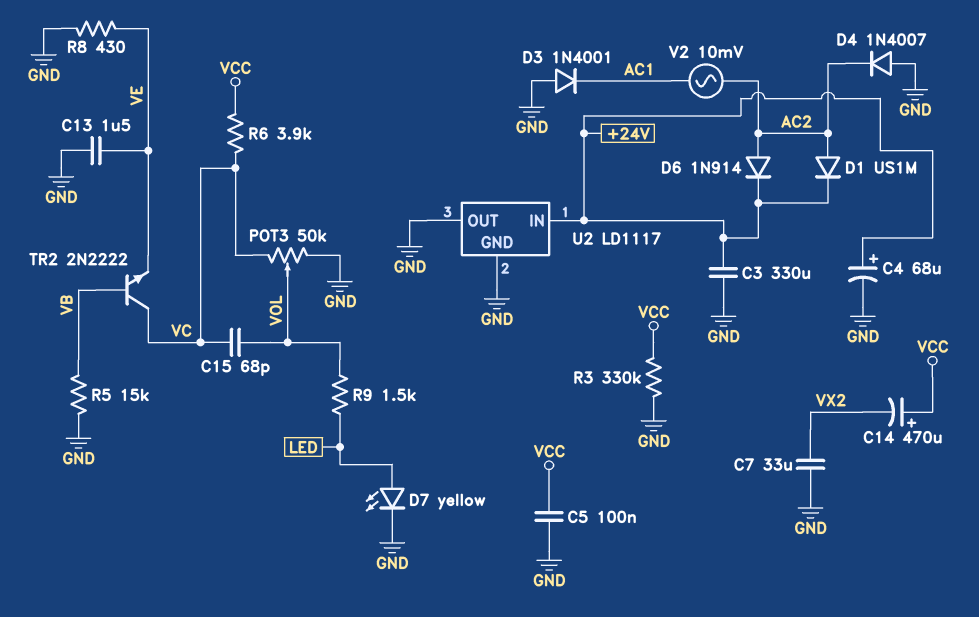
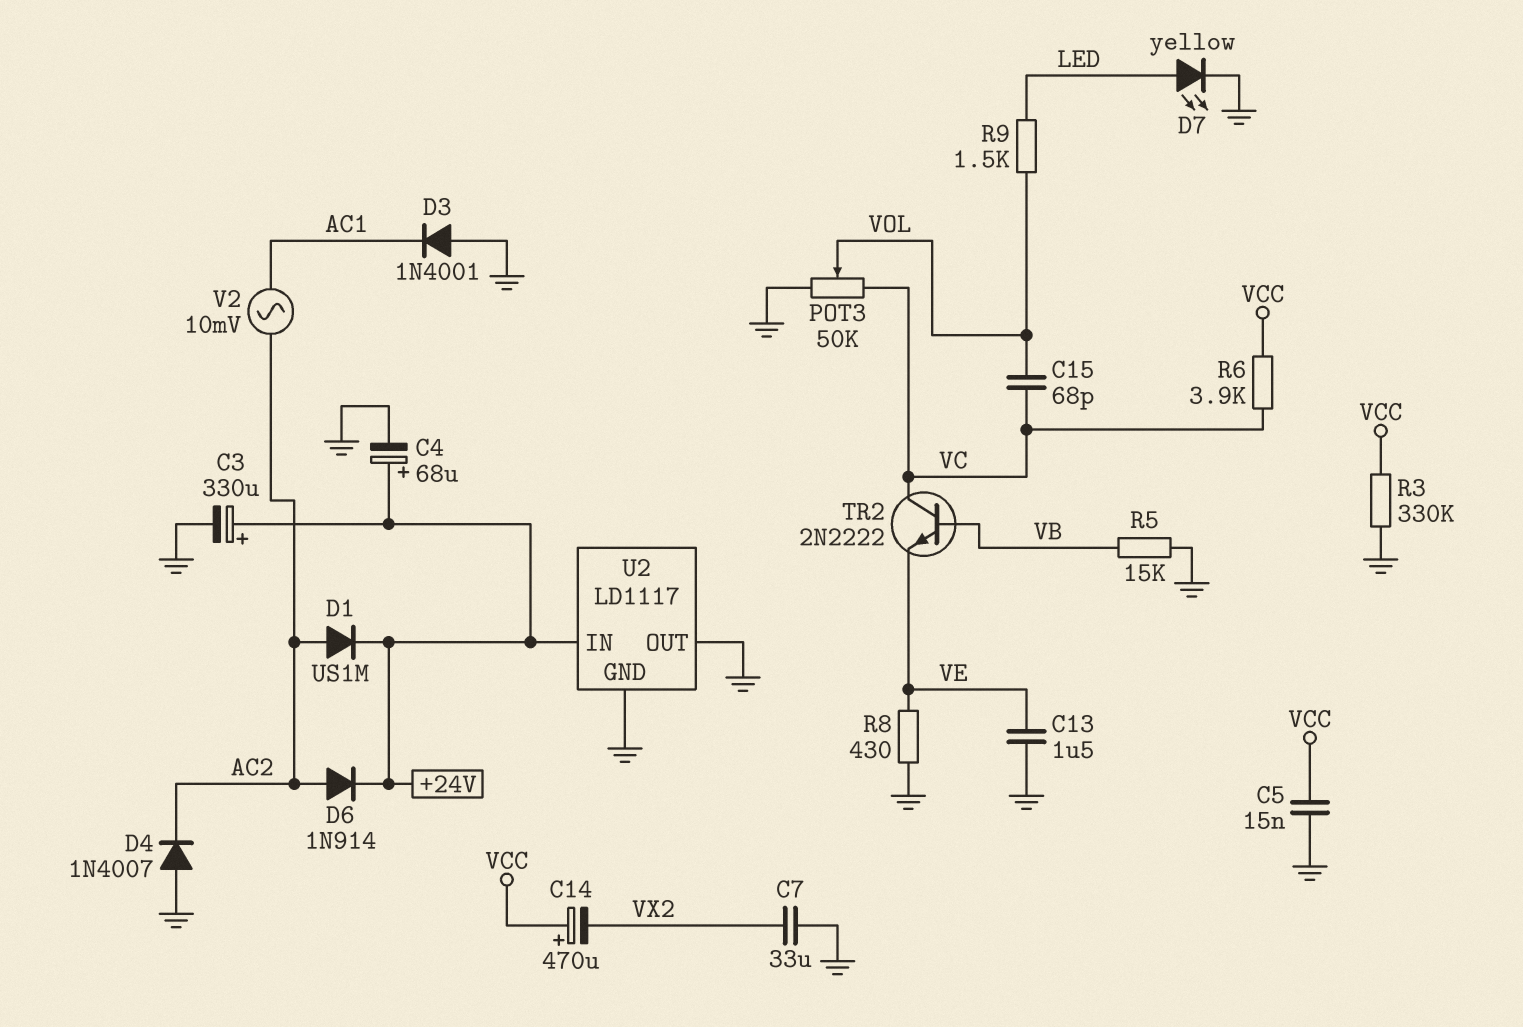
C3: 330uF (+24V, GND) -> 330uF (plus +24V, minus GND)
C5: 100nF (GND, VCC) -> 15nF (GND, VCC)

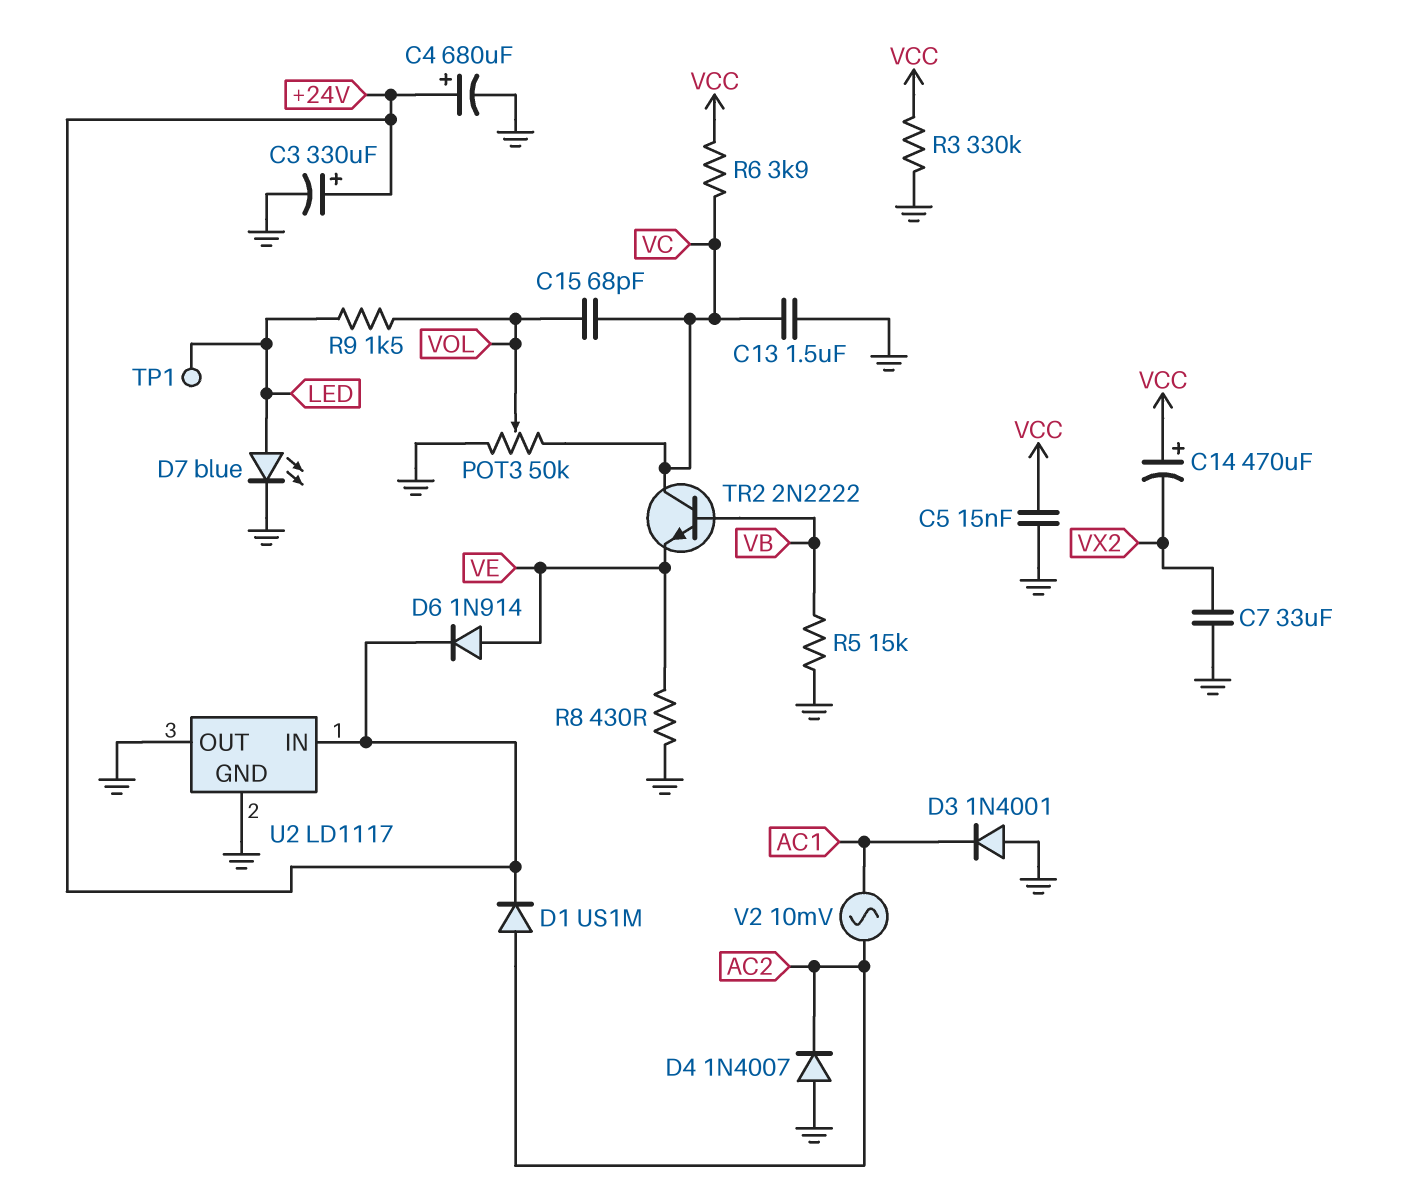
C4: 68uF (plus +24V, minus GND) -> 680uF (plus +24V, minus GND)
C13: 1.5uF (GND, VE) -> 1.5uF (GND, VC)
D6: diode 1N914 (A AC2, K +24V) -> diode 1N914 (A VE, K +24V)
D7: LED yellow (A LED, K GND) -> LED blue (A LED, K GND)
TP1: none -> test point (LED)

